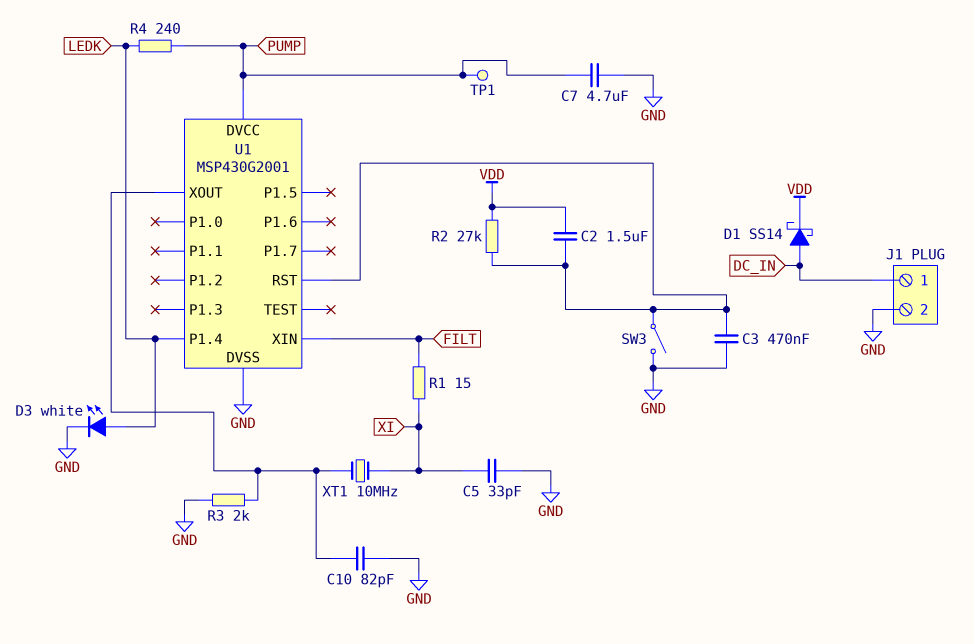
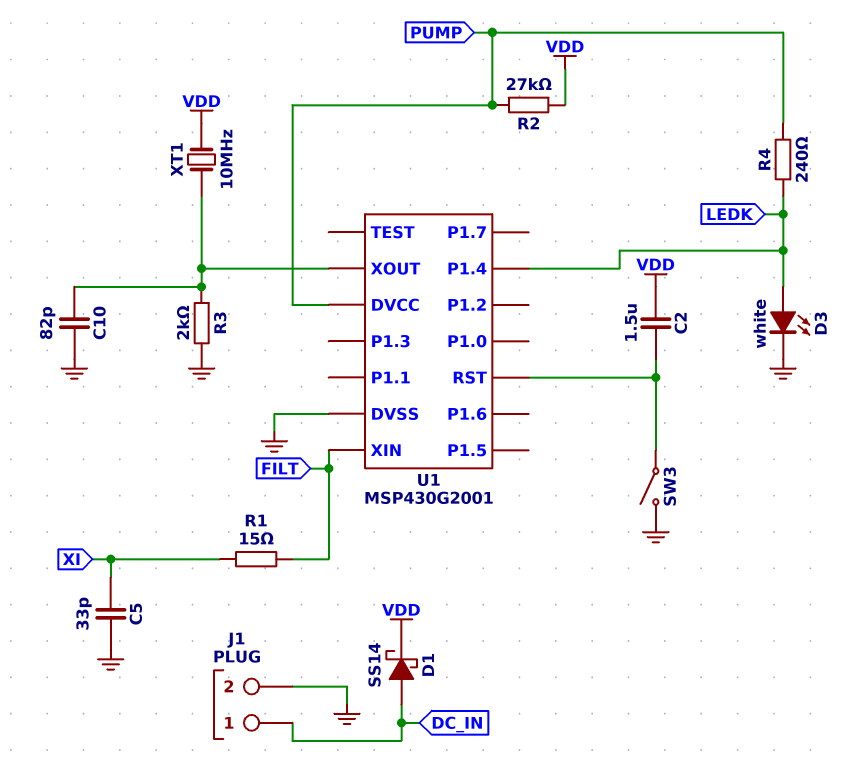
C3: 470nF (GND, U1/RST) -> none
C7: 4.7uF (GND, PUMP) -> none
R2: 27k (U1/RST, VDD) -> 27k (PUMP, VDD)
TP1: test point (PUMP) -> none
XT1: 10MHz (U1/XOUT, XI) -> 10MHz (U1/XOUT, VDD)

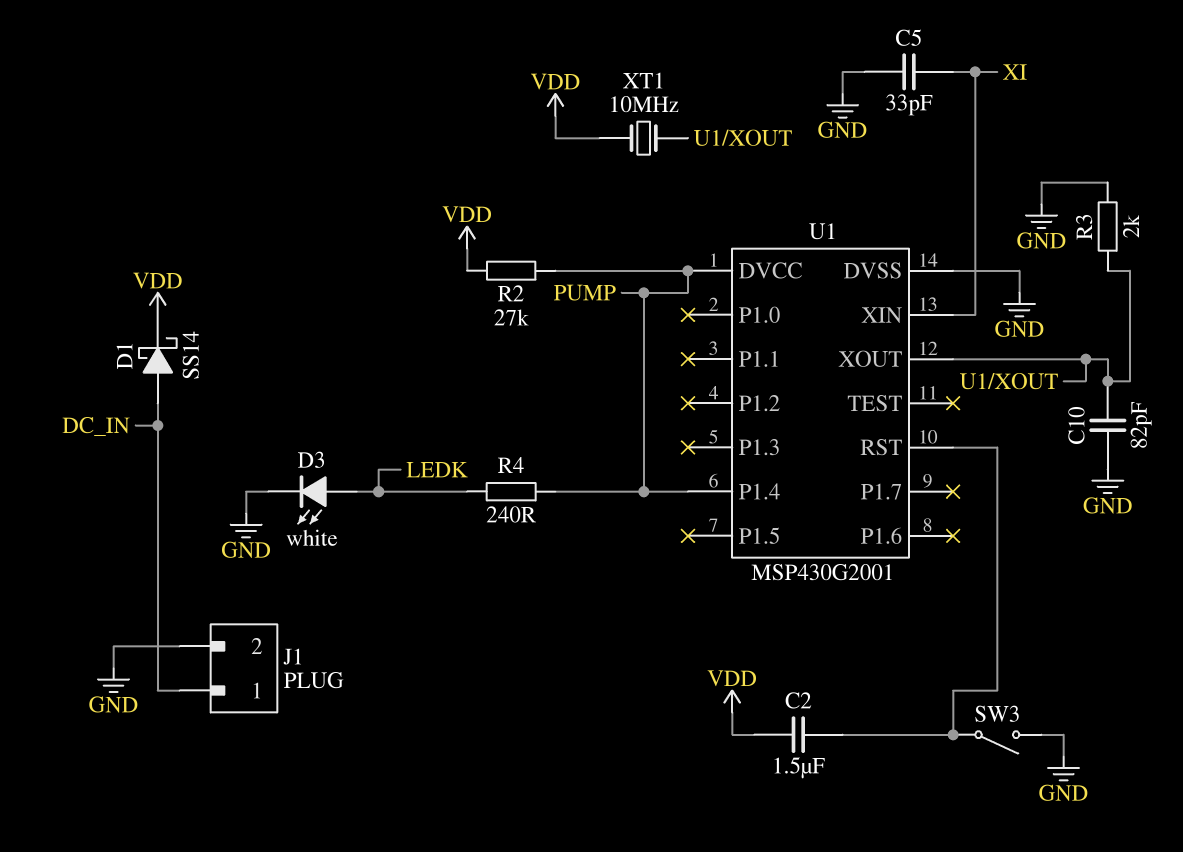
R1: 15 (FILT, XI) -> none
U1 pin P1.4: LEDK -> PUMP
U1 pin XIN: FILT -> XI

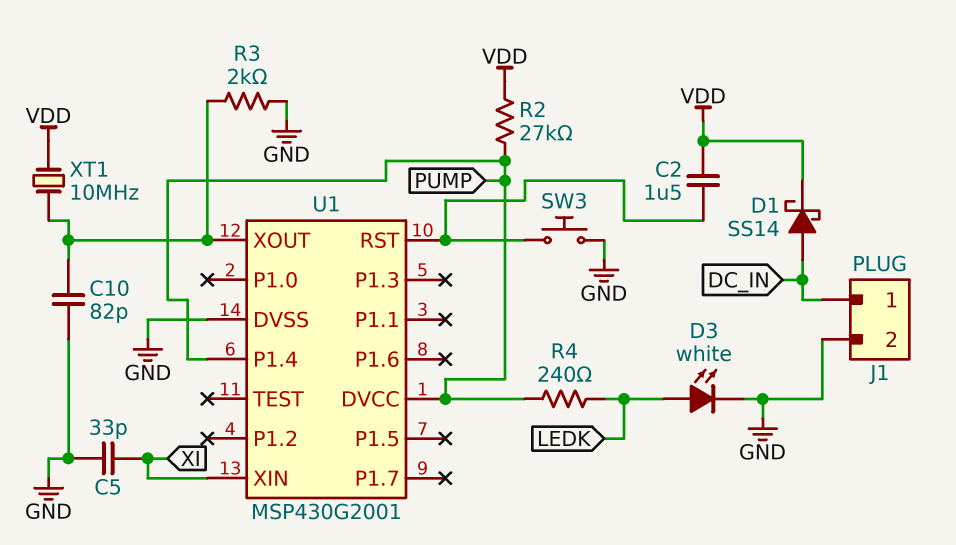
SW3: switch (GND, U1/RST) -> button (GND, U1/RST)

